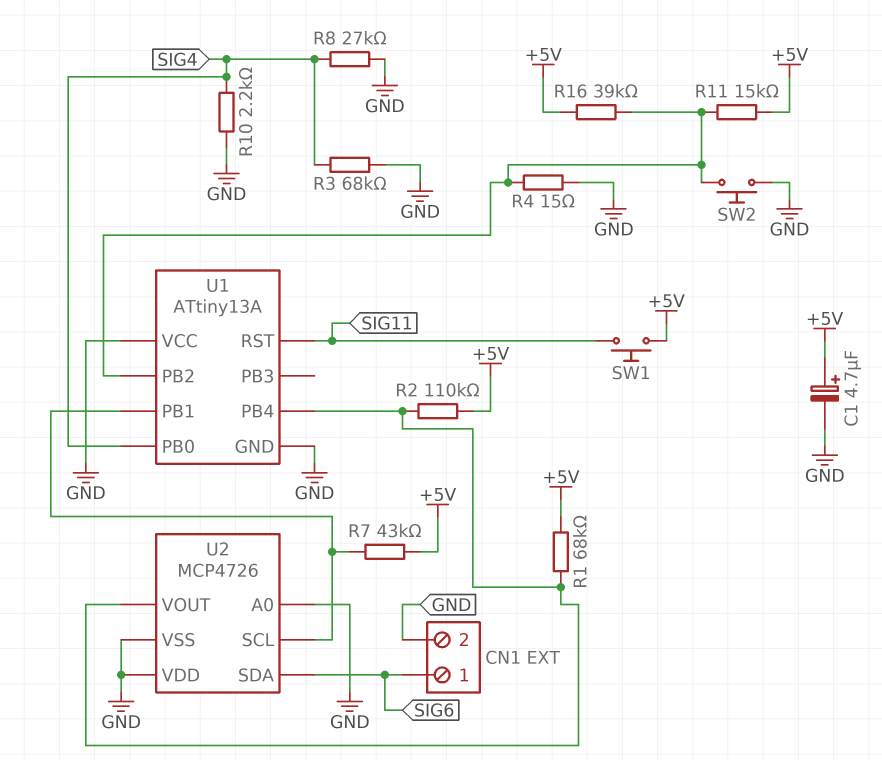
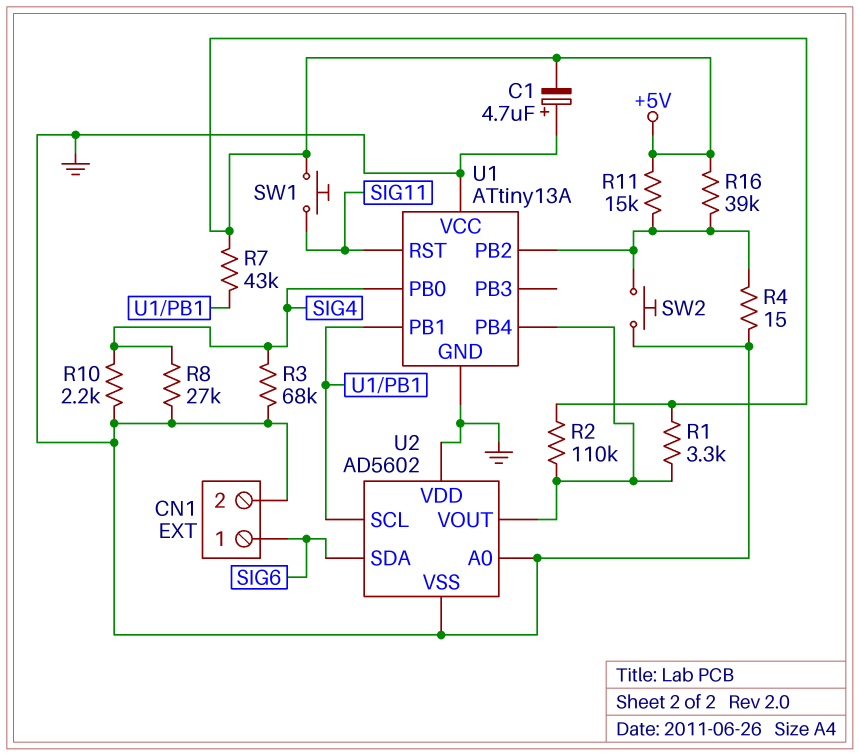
C1: 4.7uF (plus +5V, minus GND) -> 4.7uF (plus GND, minus +5V)
R1: 68k (+5V, U1/PB4) -> 3.3k (+5V, U1/PB4)
U2: MCP4726 -> AD5602

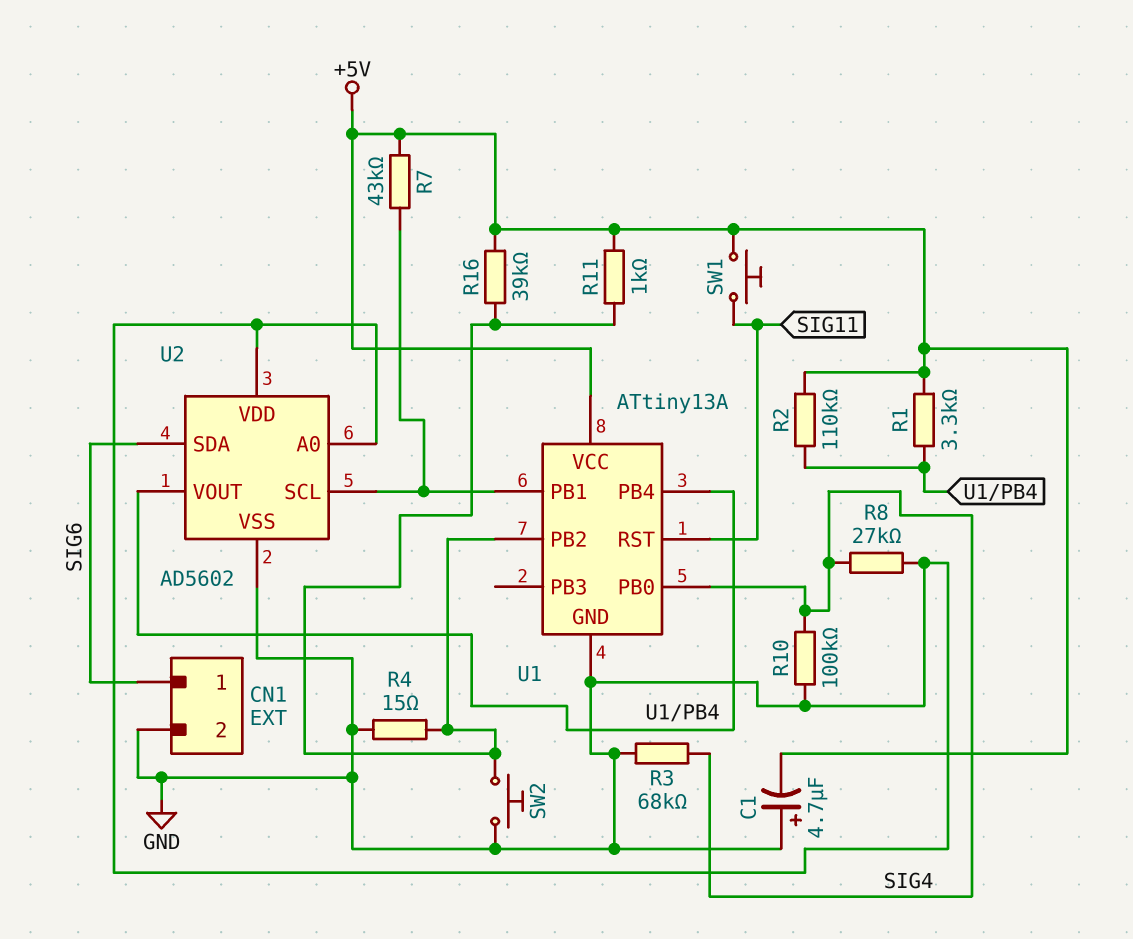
R10: 2.2k (GND, SIG4) -> 100k (GND, SIG4)
R11: 15k (+5V, U1/PB2) -> 1k (+5V, U1/PB2)
U1 pin VCC: GND -> +5V

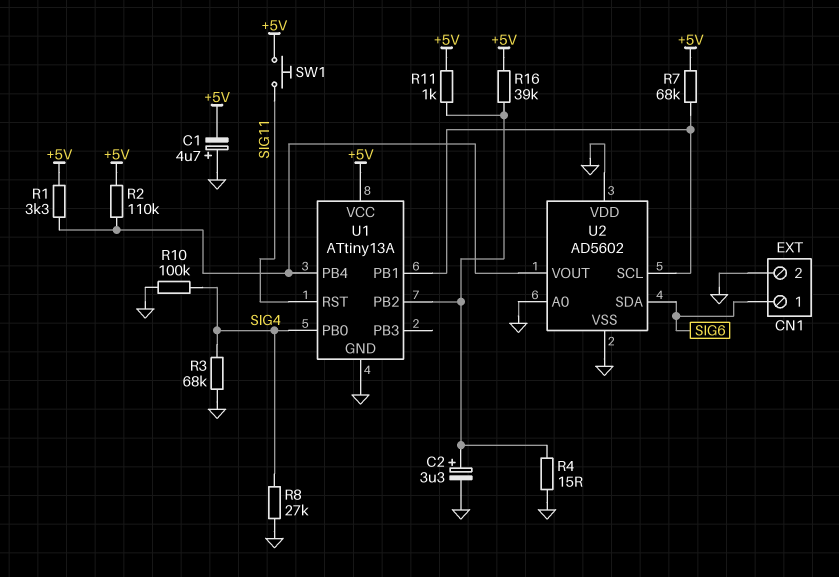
C2: none -> 3.3uF (plus U1/PB2, minus GND)
R7: 43k (+5V, U1/PB1) -> 68k (+5V, U1/PB1)
SW2: button (GND, U1/PB2) -> none

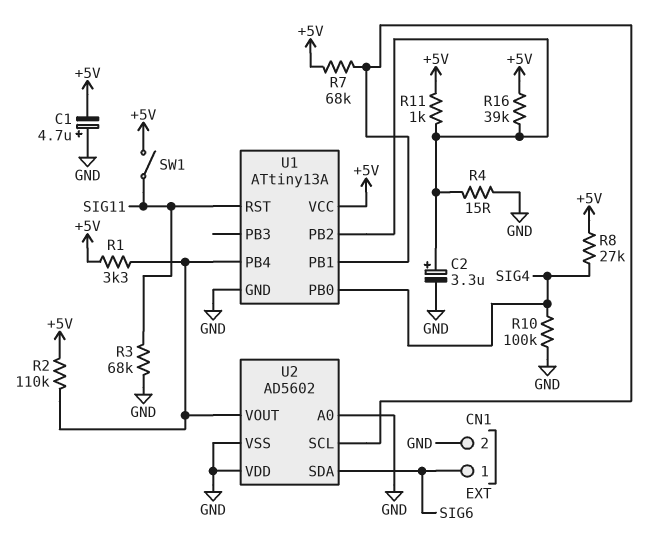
R3: 68k (GND, SIG4) -> 68k (GND, SIG11)
R8: 27k (GND, SIG4) -> 27k (+5V, SIG4)
SW1: button (+5V, SIG11) -> switch (+5V, SIG11)

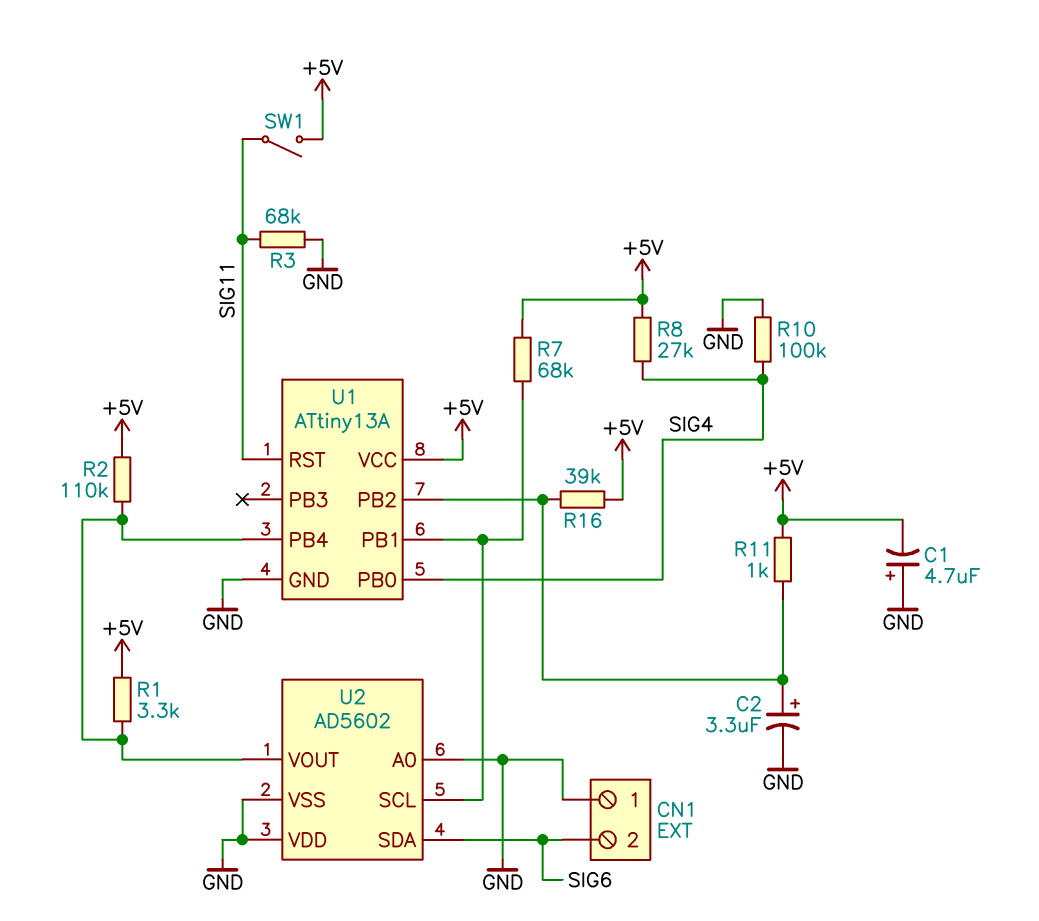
CN1 pin 1: SIG6 -> GND
CN1 pin 2: GND -> SIG6
R4: 15 (GND, U1/PB2) -> none

